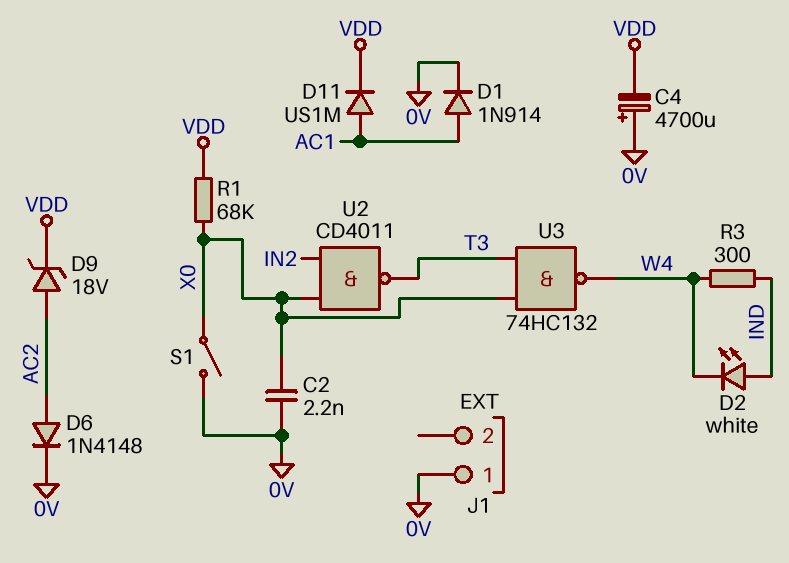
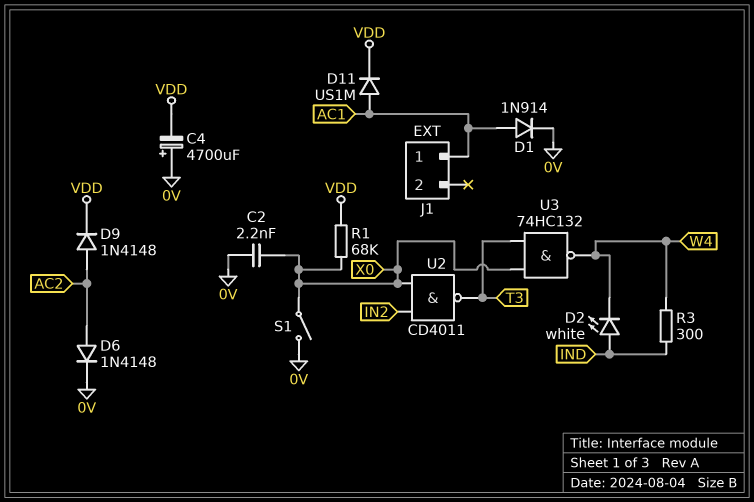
D9: zener 18V (A AC2, K VDD) -> diode 1N4148 (A AC2, K VDD)
J1 pin 1: 0V -> AC1

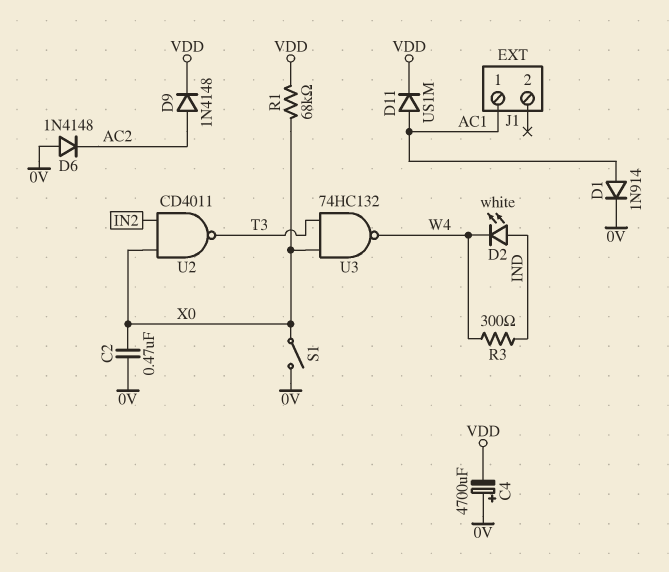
C2: 2.2nF (0V, X0) -> 470nF (0V, X0)
D6: diode 1N4148 (A AC2, K 0V) -> diode 1N4148 (A 0V, K AC2)

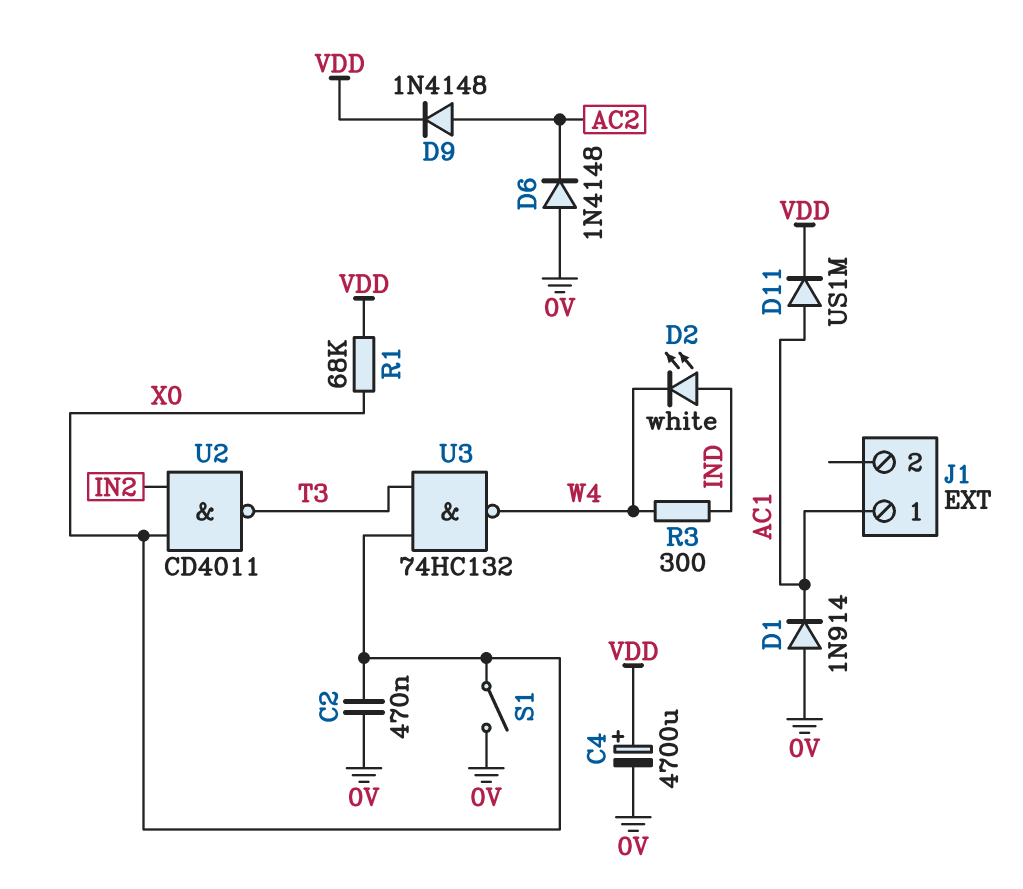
C4: 4700uF (plus 0V, minus VDD) -> 4700uF (plus VDD, minus 0V)
D1: diode 1N914 (A AC1, K 0V) -> diode 1N914 (A 0V, K AC1)

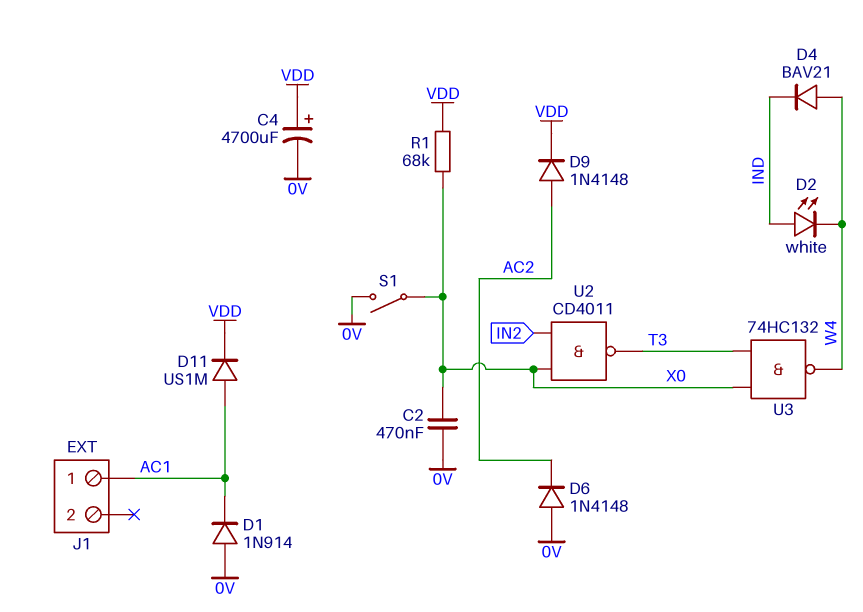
D4: none -> diode BAV21 (A W4, K IND)
R3: 300 (IND, W4) -> none

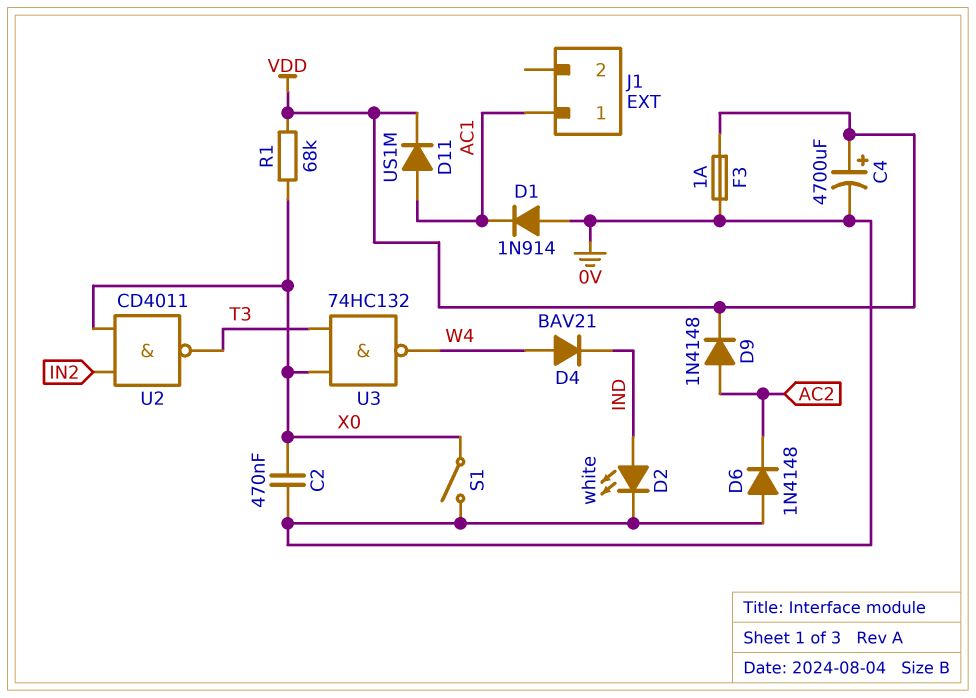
D2: LED white (A IND, K W4) -> LED white (A IND, K 0V)
F3: none -> 1A (0V, VDD)

